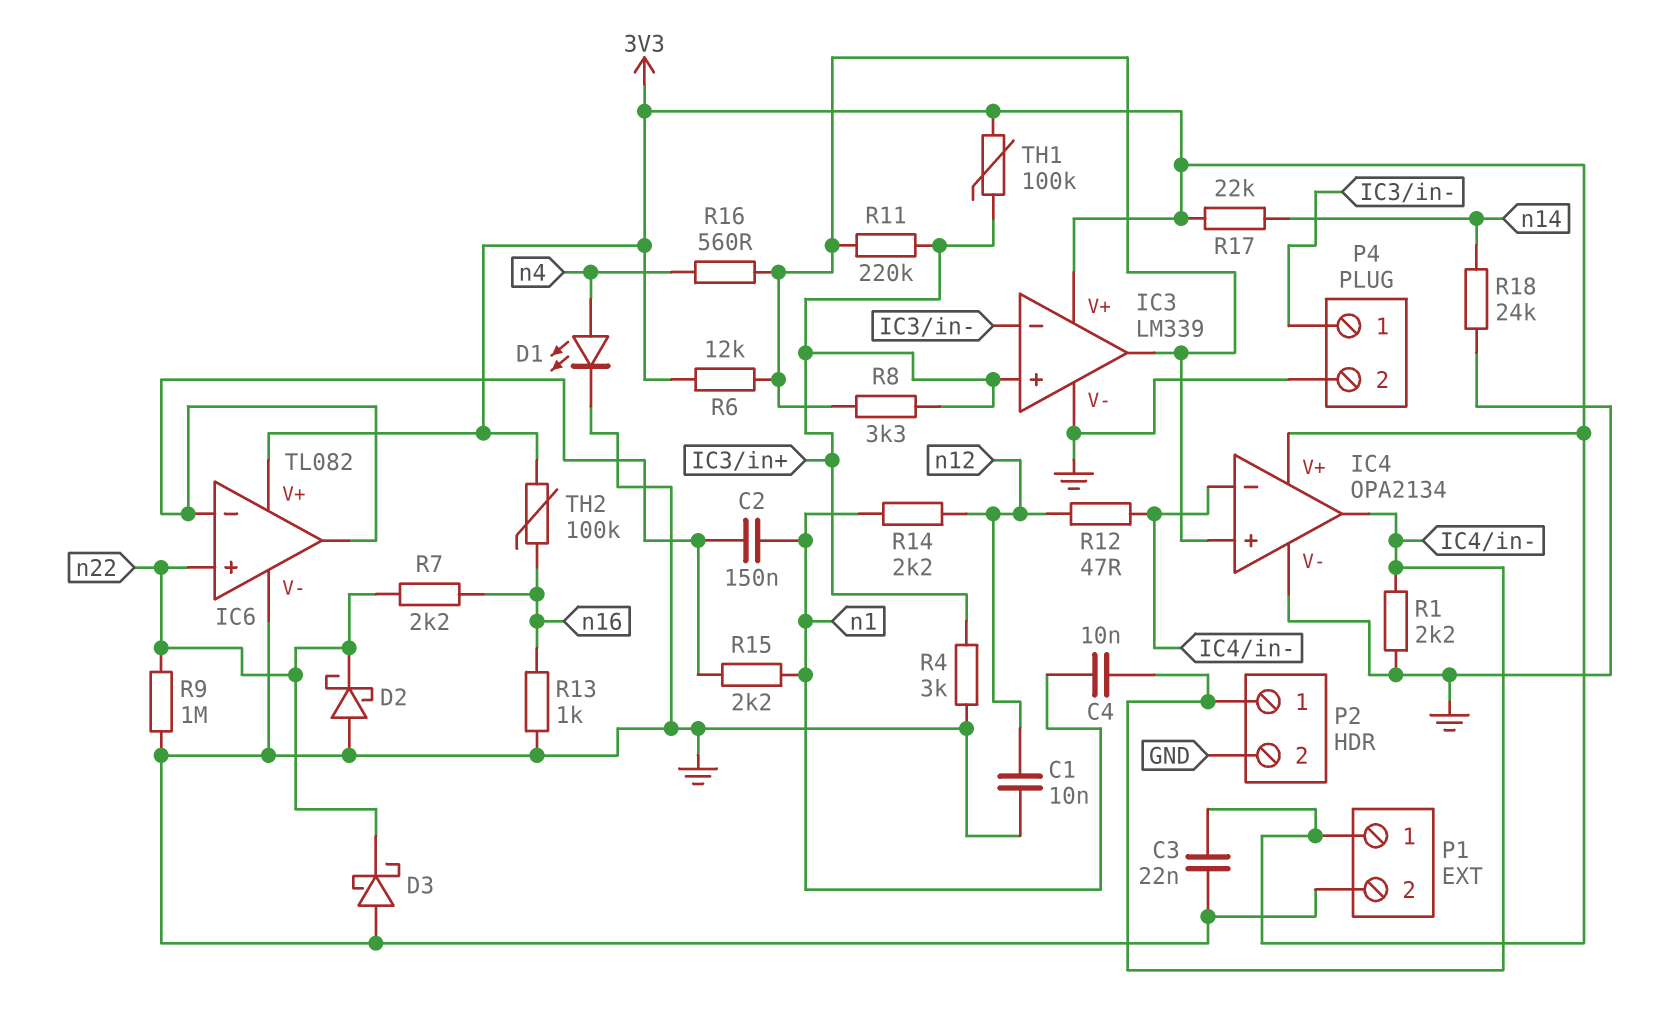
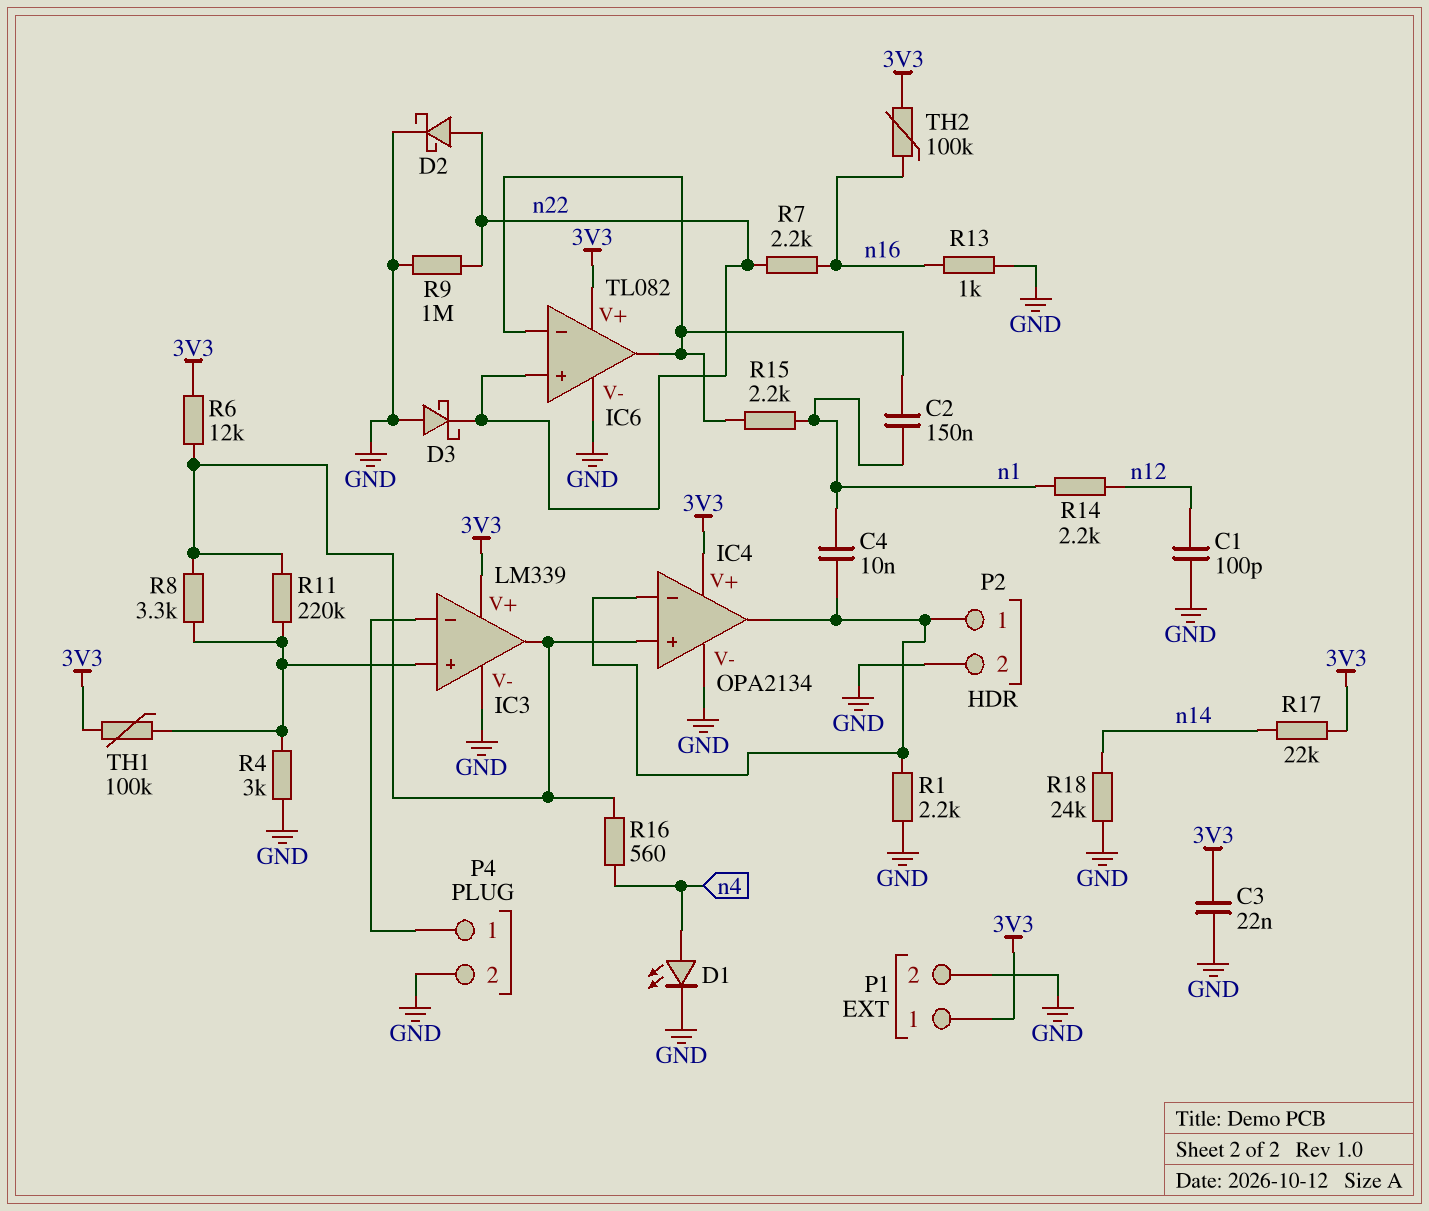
C1: 10nF (GND, n12) -> 100pF (GND, n12)
D2: schottky (A GND, K n22) -> schottky (A n22, K GND)
R12: 47 (IC4/in-, n12) -> none

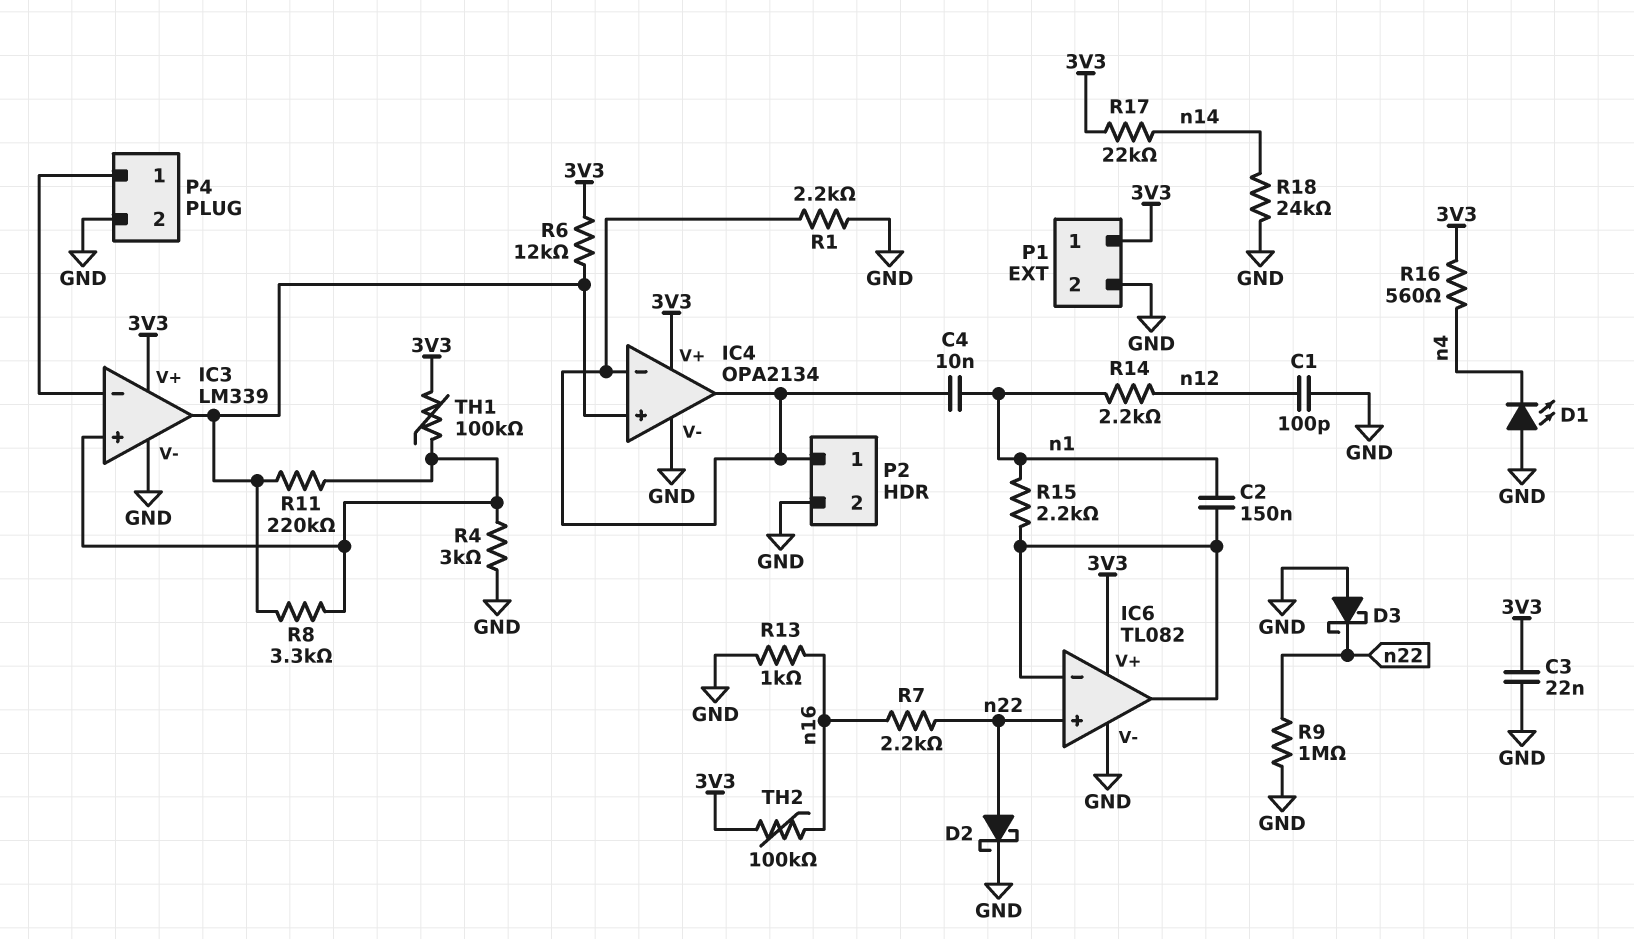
D1: LED (A n4, K GND) -> LED (A GND, K n4)
R16: 560 (IC3/out, n4) -> 560 (3V3, n4)

